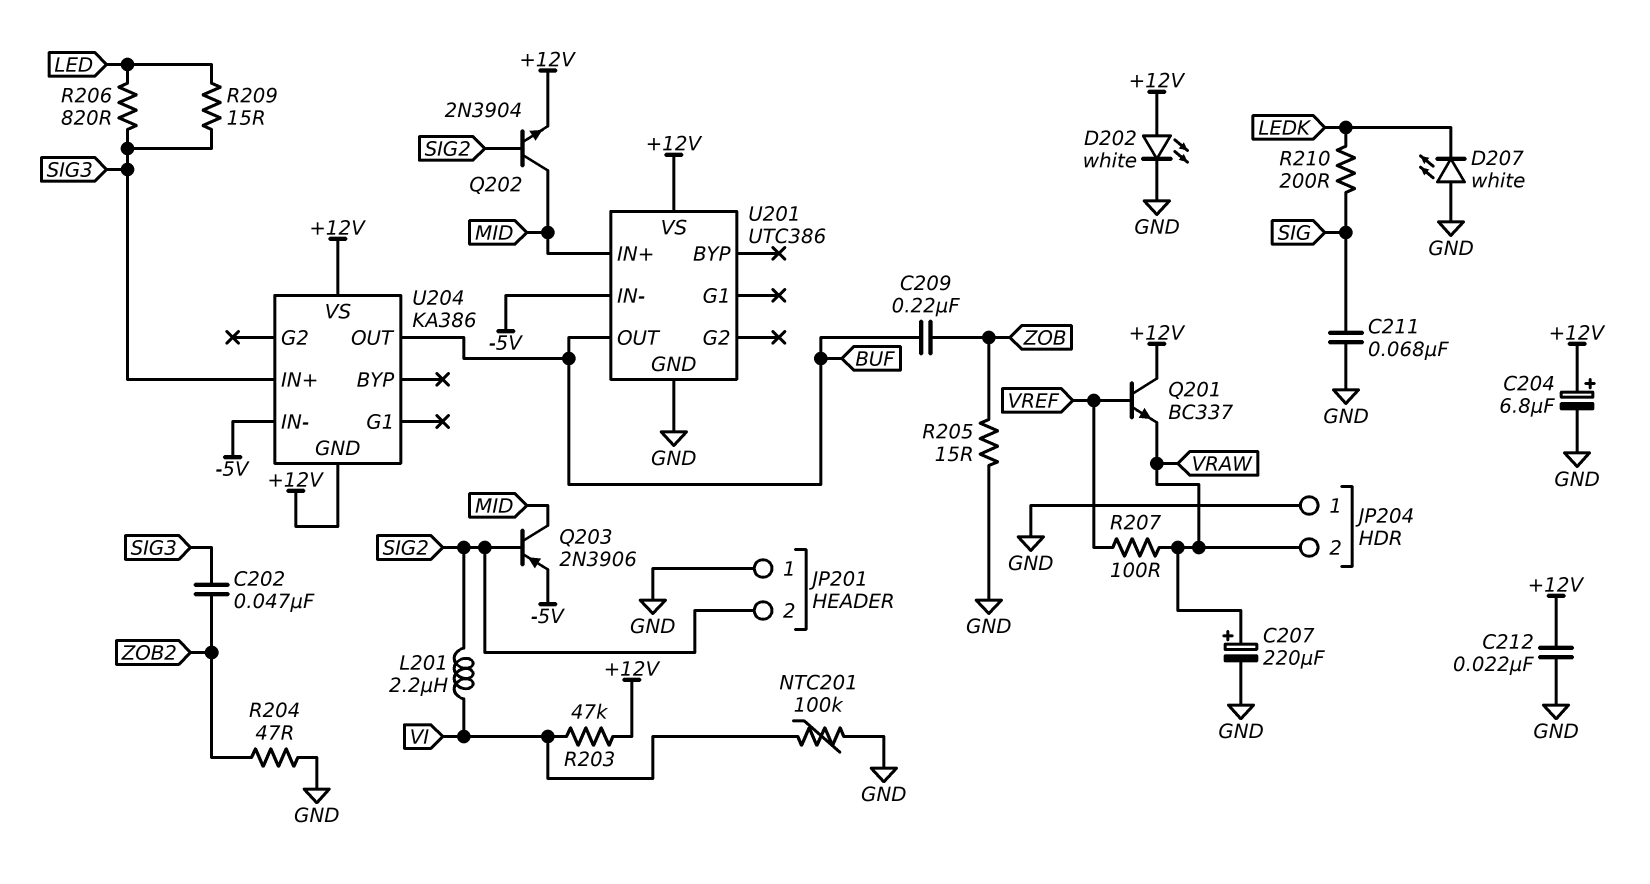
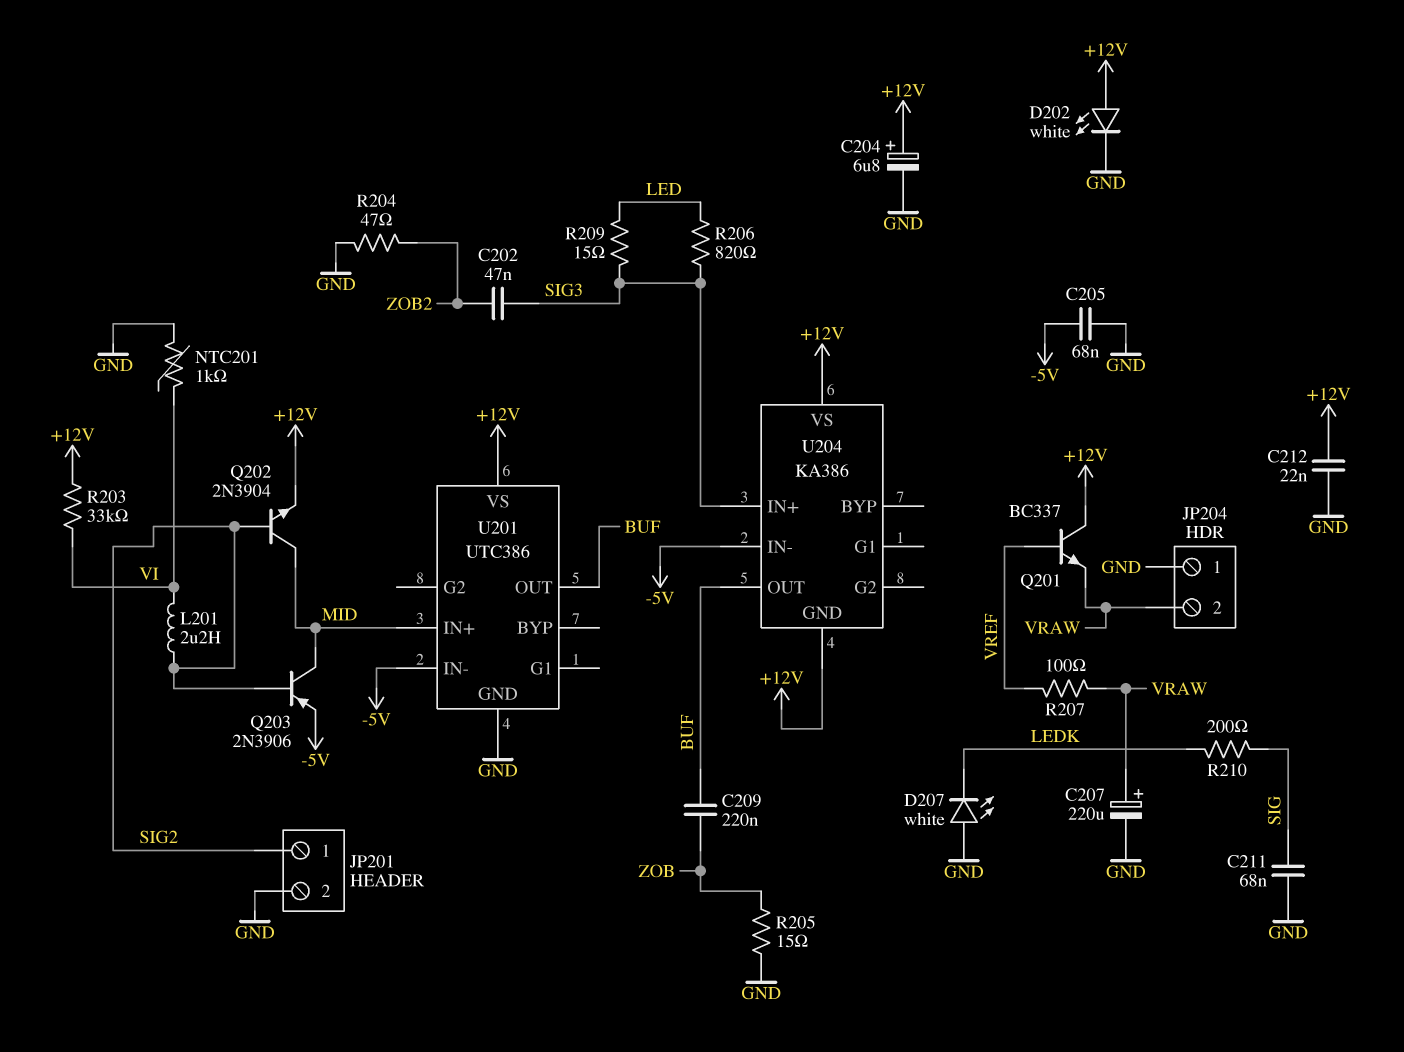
C205: none -> 68nF (-5V, GND)
JP201 pin 1: GND -> SIG2
JP201 pin 2: SIG2 -> GND
NTC201: 100k (GND, VI) -> 1k (GND, VI)
R203: 47k (+12V, VI) -> 33k (+12V, VI)

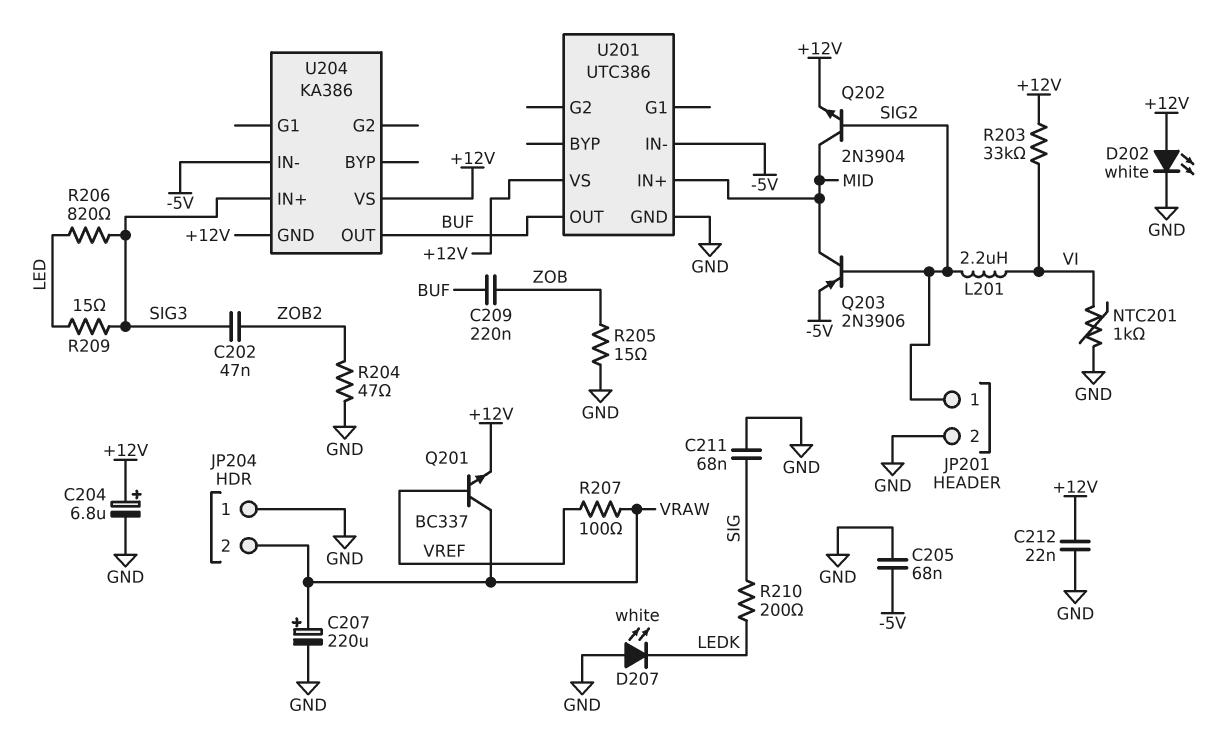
Q201: NPN BC337 (B VREF, C +12V, E VRAW) -> NPN BC337 (B VREF, C VRAW, E +12V)

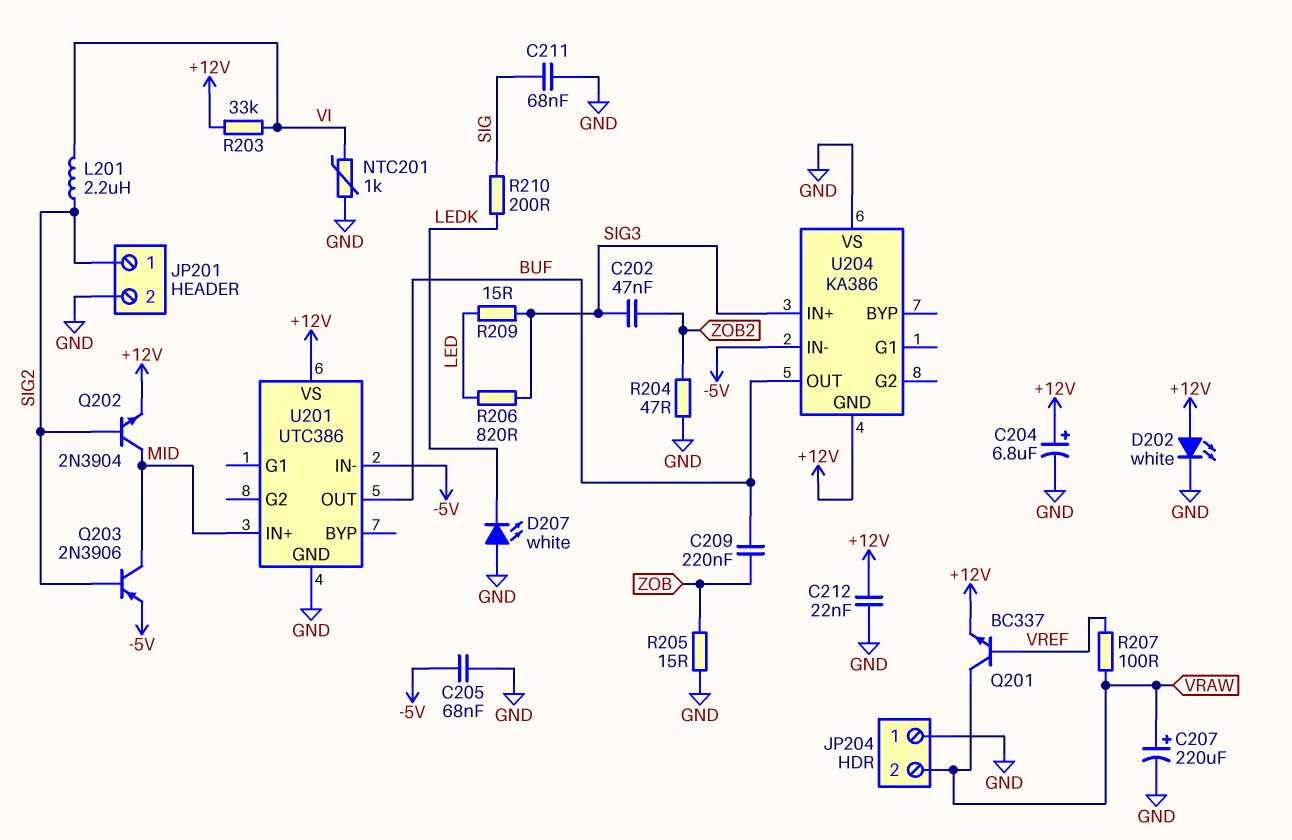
U204 pin VS: +12V -> GND

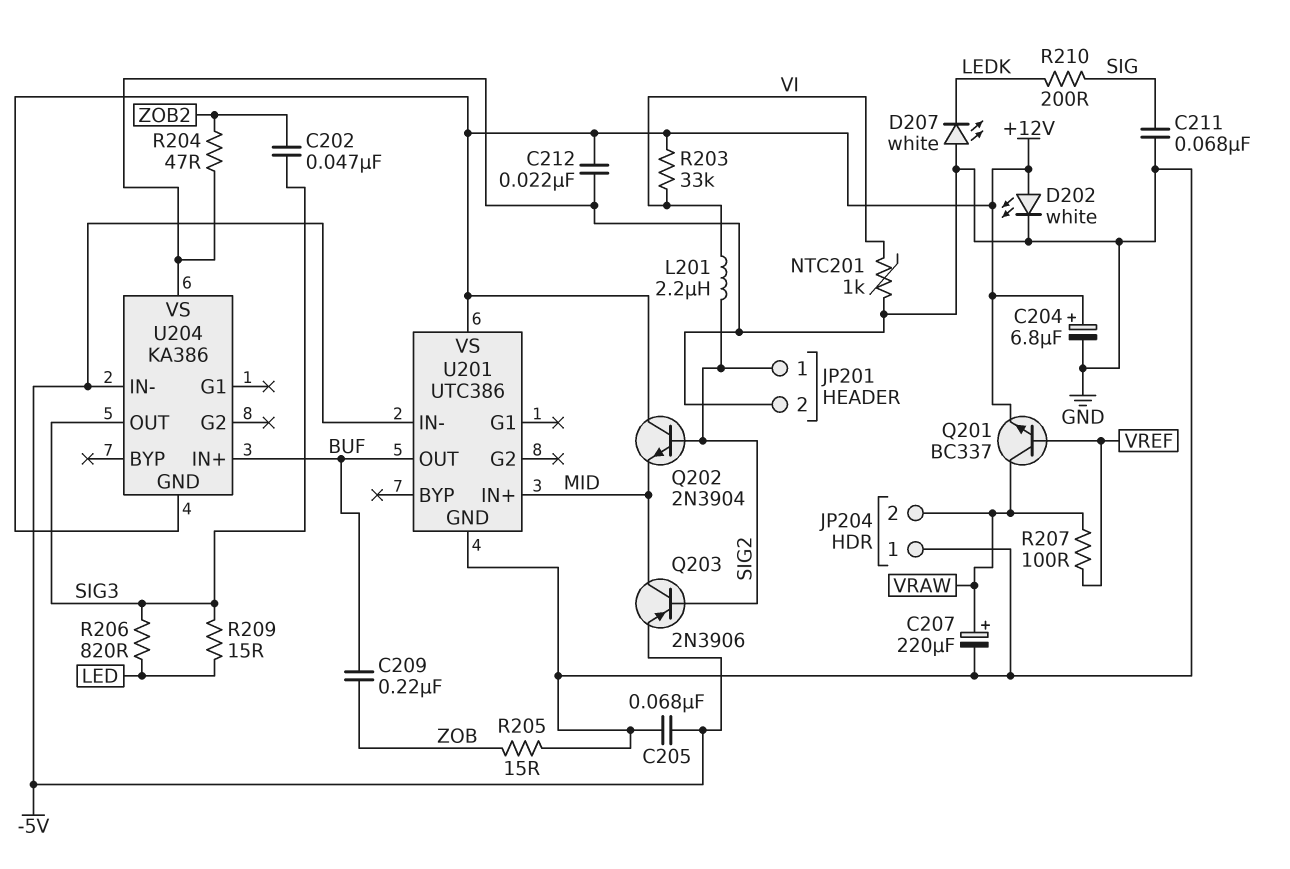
Q202: NPN 2N3904 (B SIG2, C MID, E +12V) -> NPN 2N3904 (B SIG2, C +12V, E MID)
U204 pin IN+: SIG3 -> BUF
U204 pin OUT: BUF -> SIG3

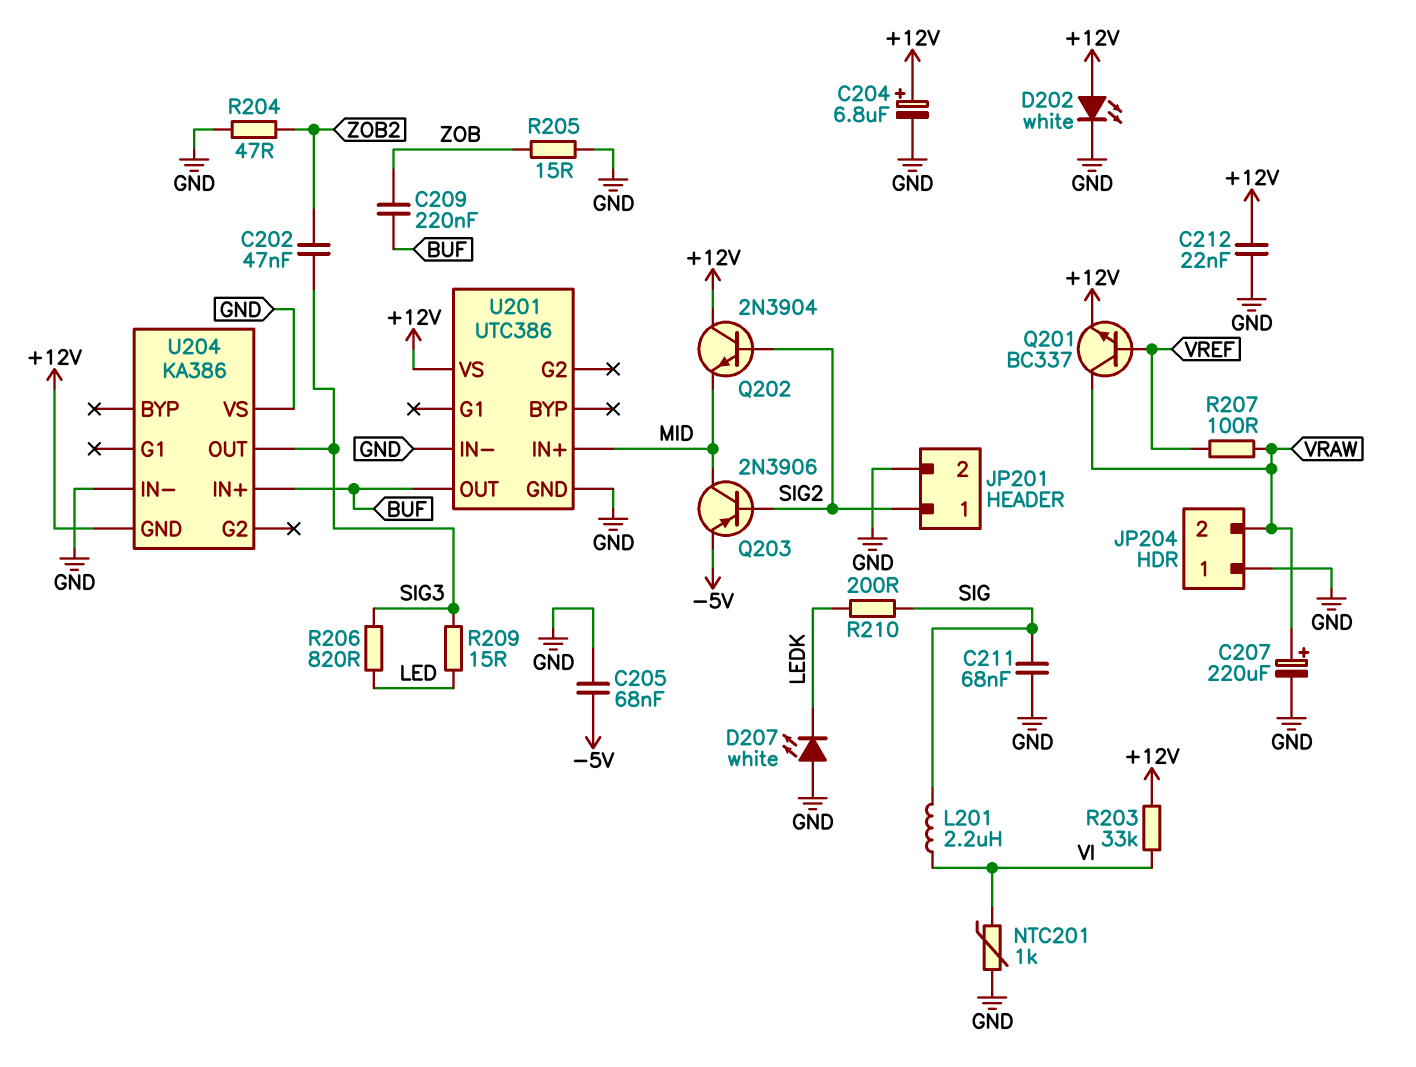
L201: 2.2uH (SIG2, VI) -> 2.2uH (SIG, VI)
U201 pin IN-: -5V -> GND
U204 pin IN-: -5V -> GND

